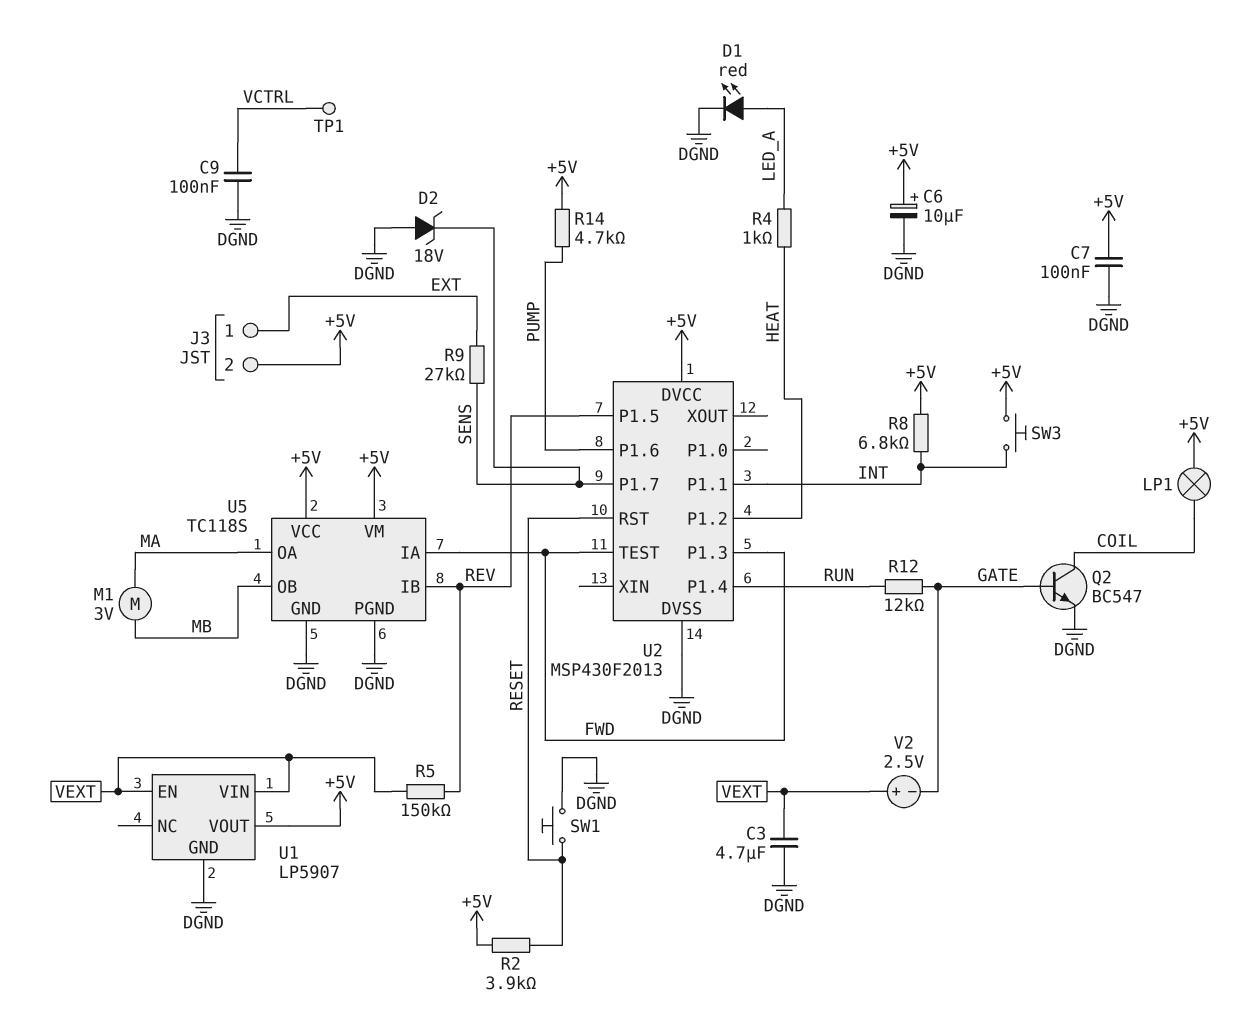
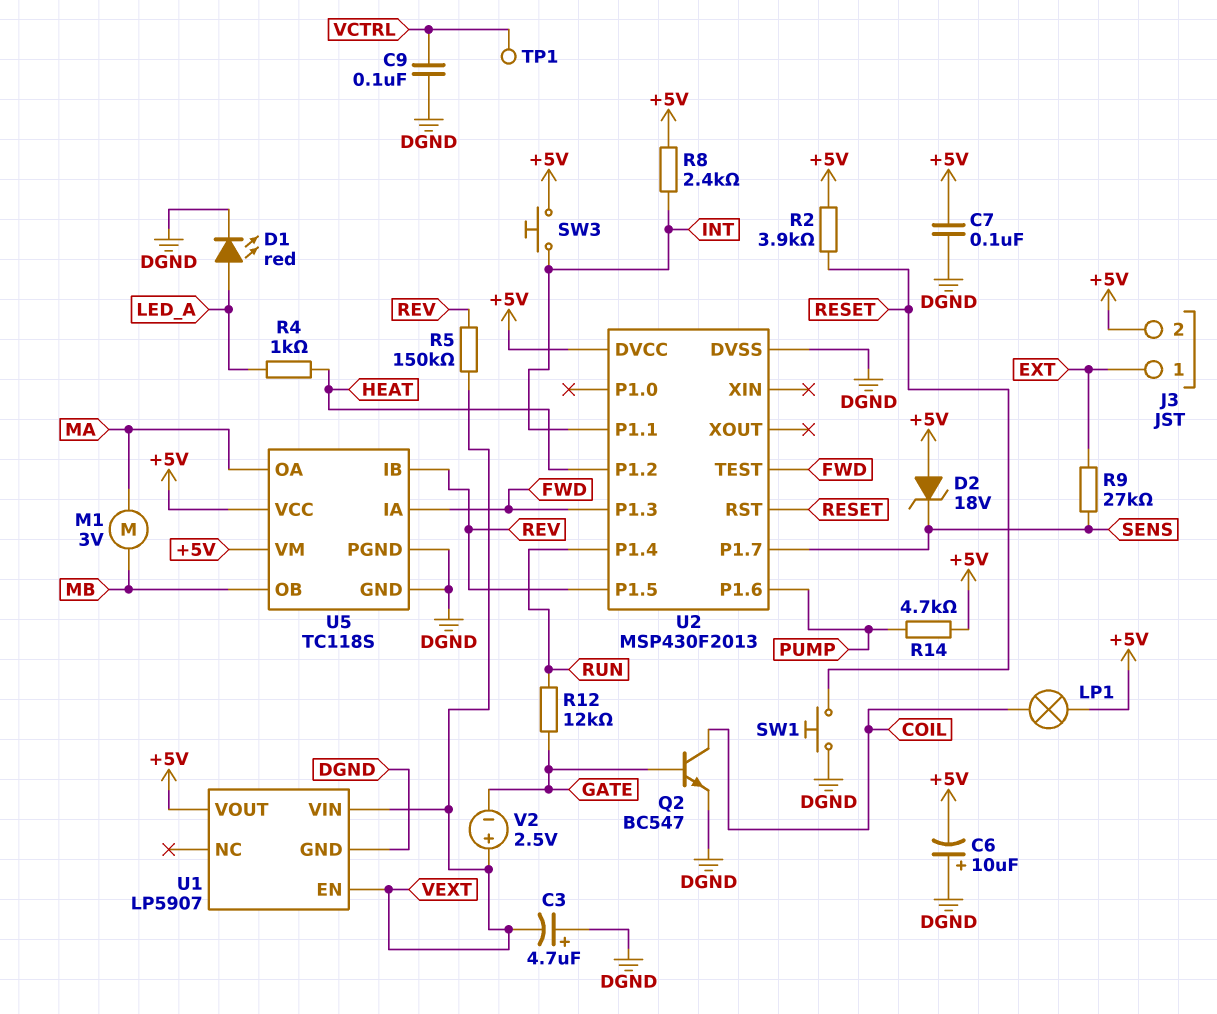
C3: 4.7uF (DGND, VEXT) -> 4.7uF (plus DGND, minus VEXT)
C6: 10uF (plus +5V, minus DGND) -> 10uF (plus DGND, minus +5V)
D2: zener 18V (A DGND, K SENS) -> zener 18V (A +5V, K SENS)
R8: 6.8k (+5V, INT) -> 2.4k (+5V, INT)

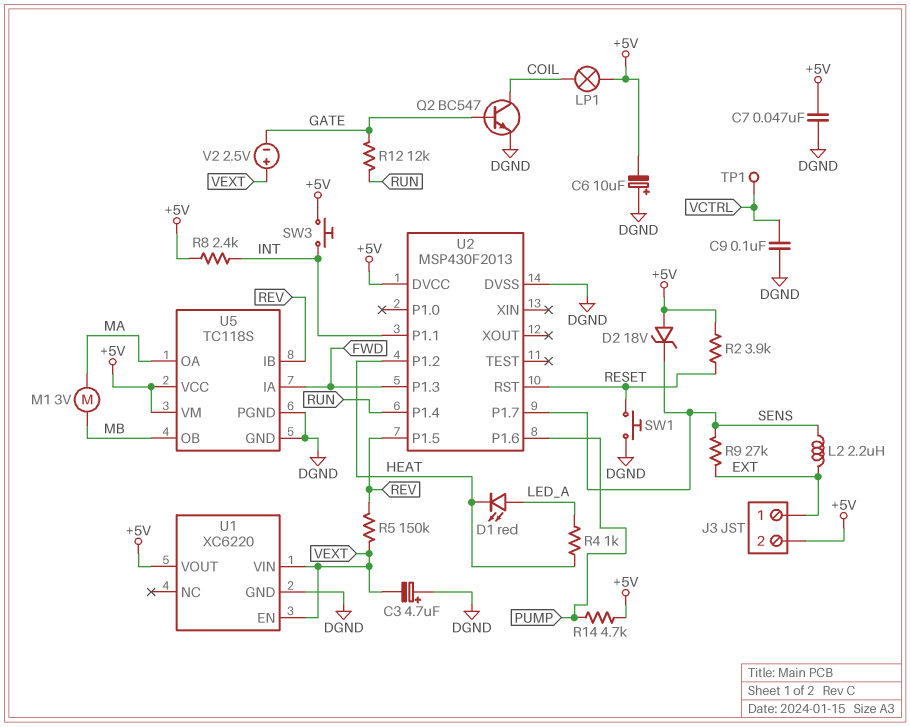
C7: 100nF (+5V, DGND) -> 47nF (+5V, DGND)
D1: LED red (A LED_A, K DGND) -> LED red (A LED_A, K HEAT)
L2: none -> 2.2uH (EXT, SENS)
U1: LP5907 -> XC6220
U2 pin TEST: FWD -> none

